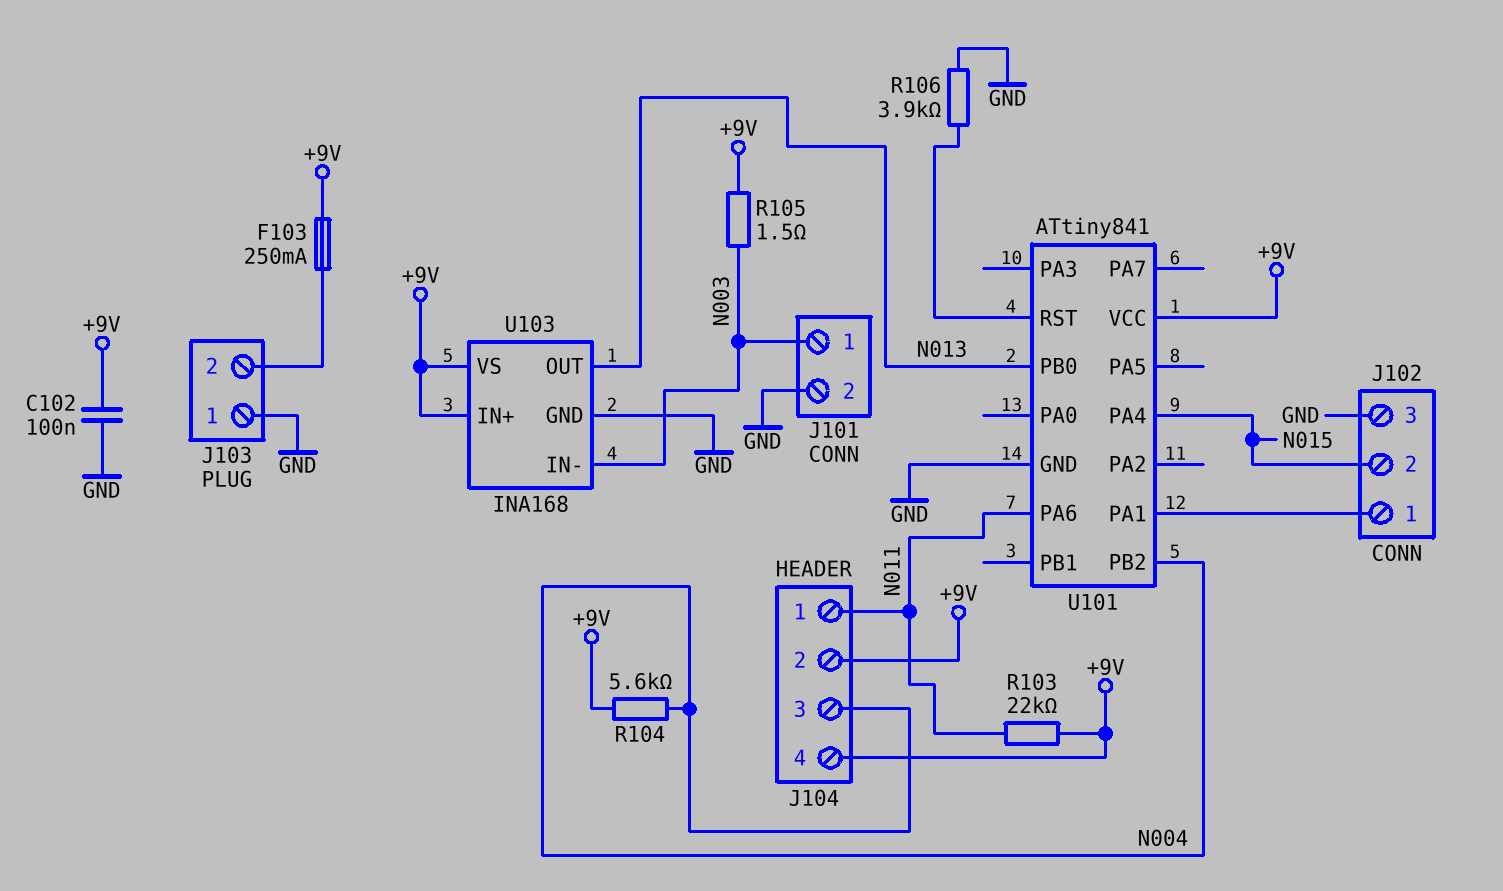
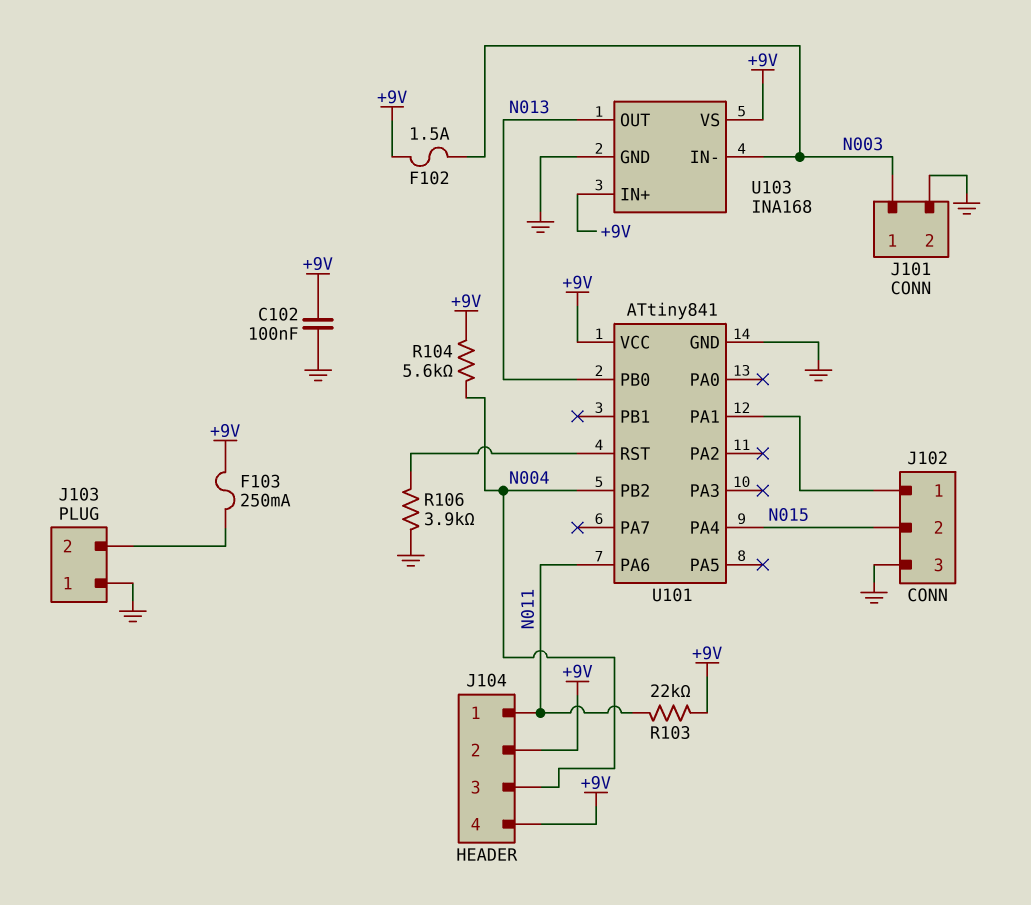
F102: none -> 1.5A (+9V, N003)
R105: 1.5 (+9V, N003) -> none

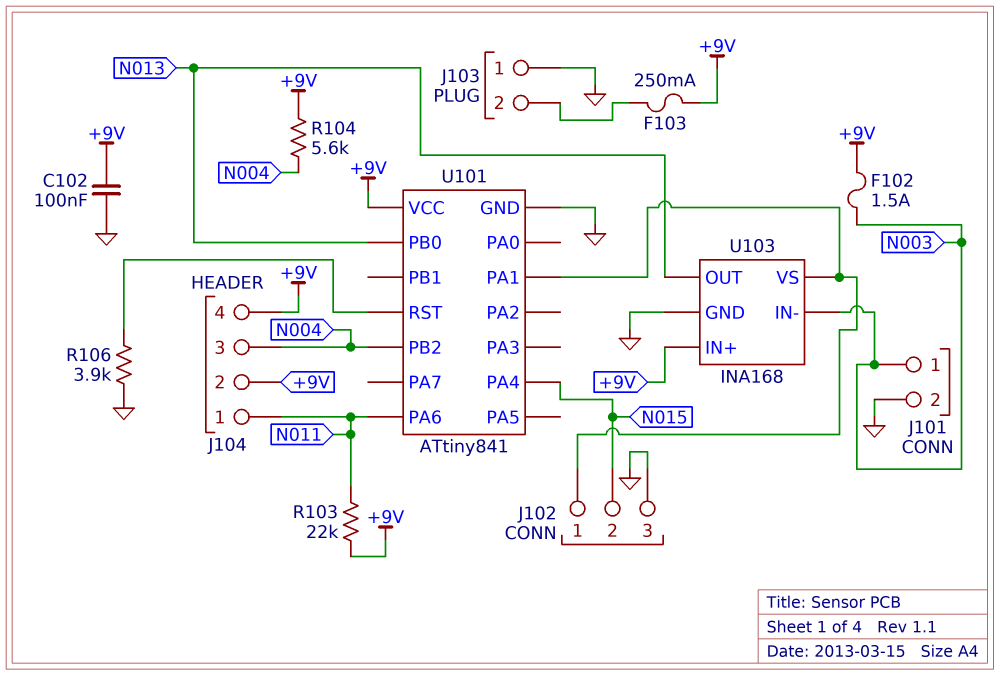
U103 pin VS: +9V -> J102/1

